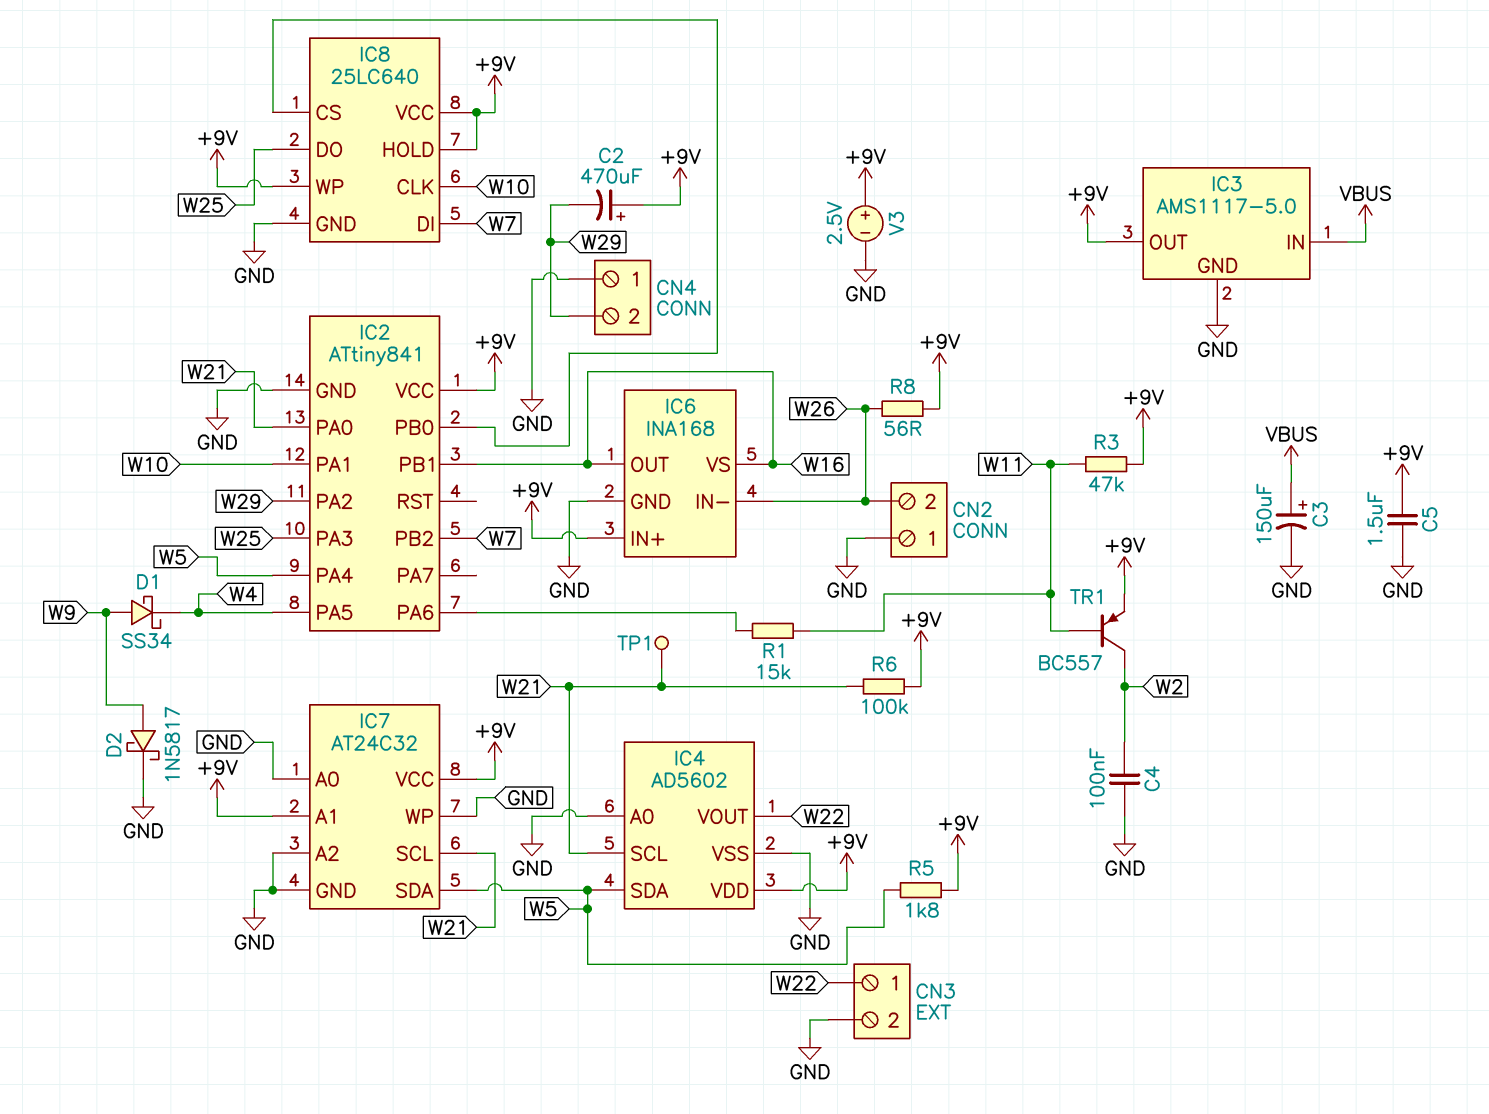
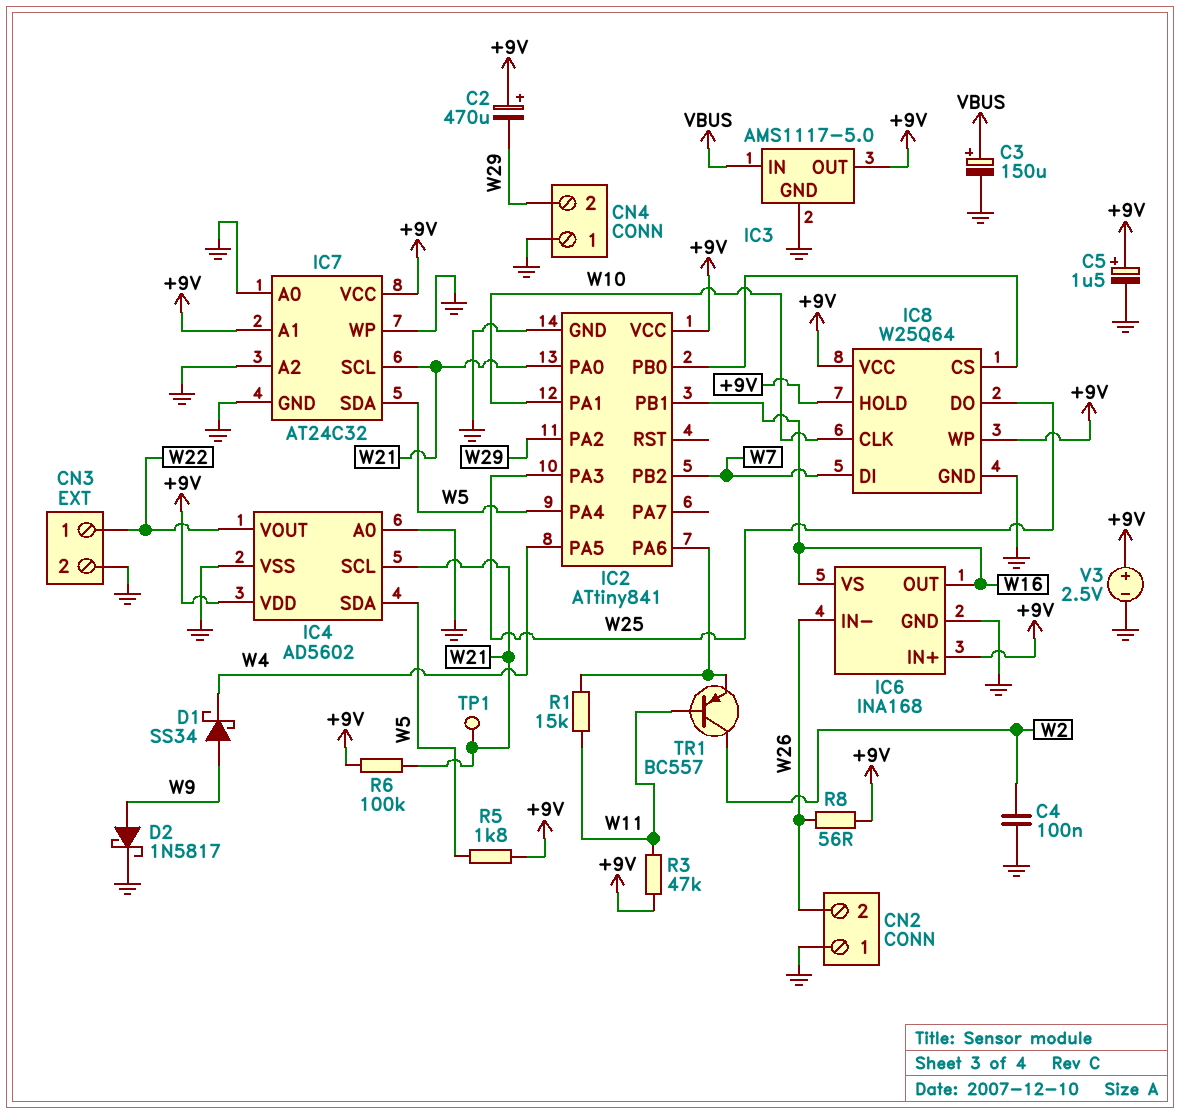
C5: 1.5uF (+9V, GND) -> 1.5uF (plus +9V, minus GND)
IC8: 25LC640 -> W25Q64
TR1: PNP BC557 (B W11, C W2, E +9V) -> PNP BC557 (B W11, C W2, E IC2/PA6)

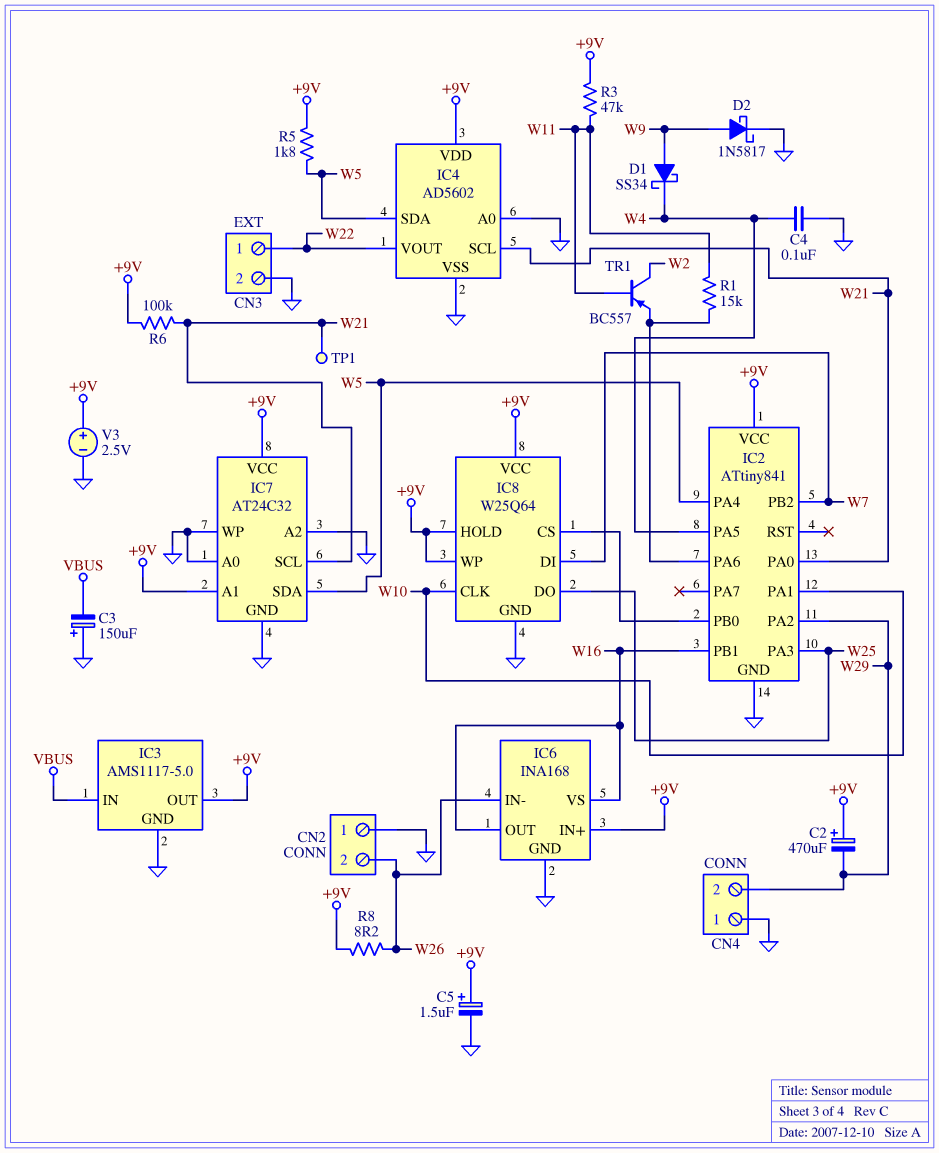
C3: 150uF (plus VBUS, minus GND) -> 150uF (plus GND, minus VBUS)
C4: 100nF (GND, W2) -> 100nF (GND, W4)
R8: 56 (+9V, W26) -> 8.2 (+9V, W26)

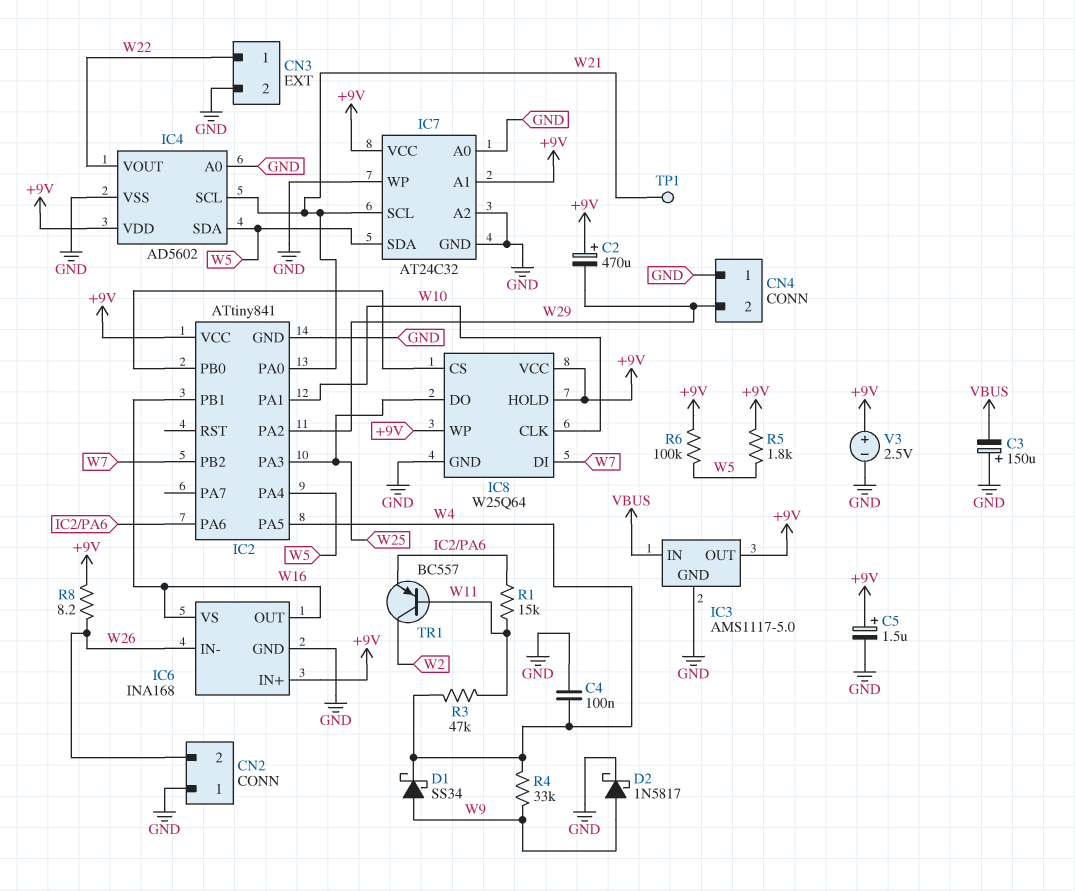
R3: 47k (+9V, W11) -> 47k (W4, W11)
R4: none -> 33k (W4, W9)
R6: 100k (+9V, W21) -> 100k (+9V, W5)

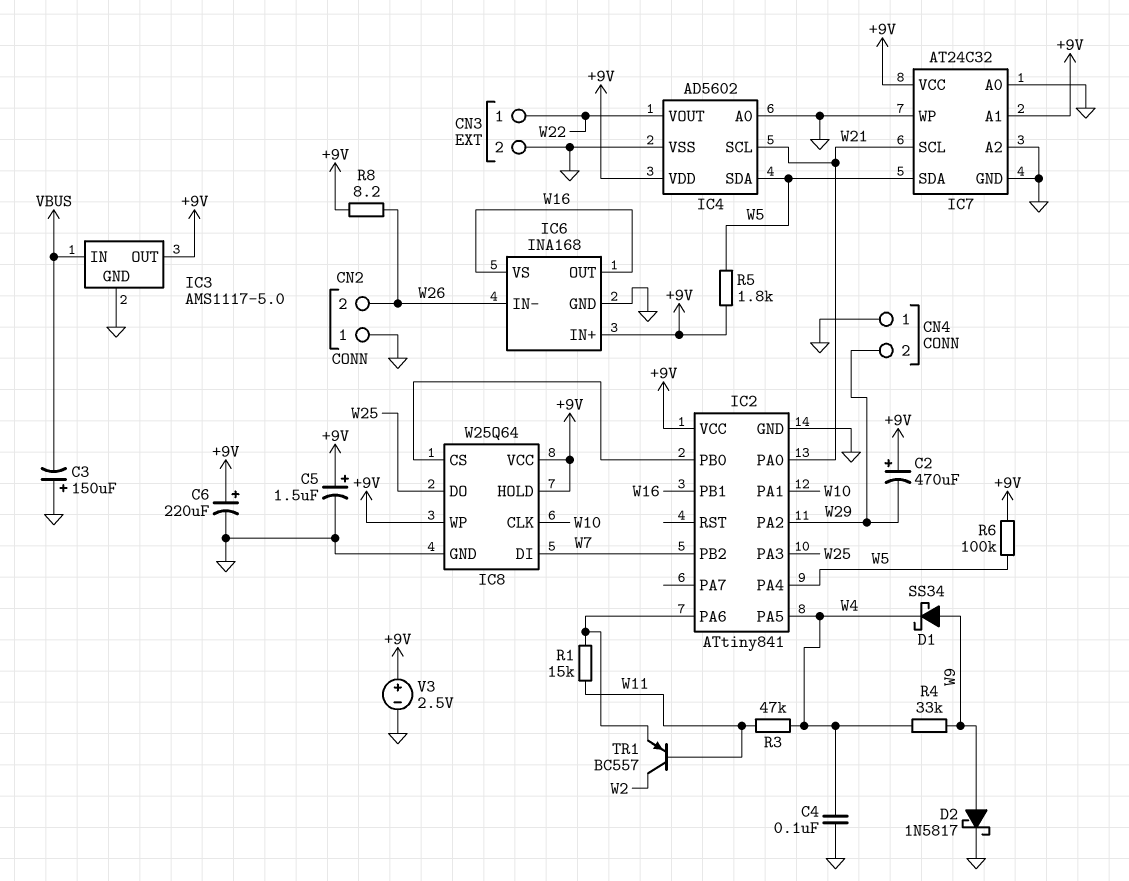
C6: none -> 220uF (plus +9V, minus GND)
TP1: test point (W21) -> none

